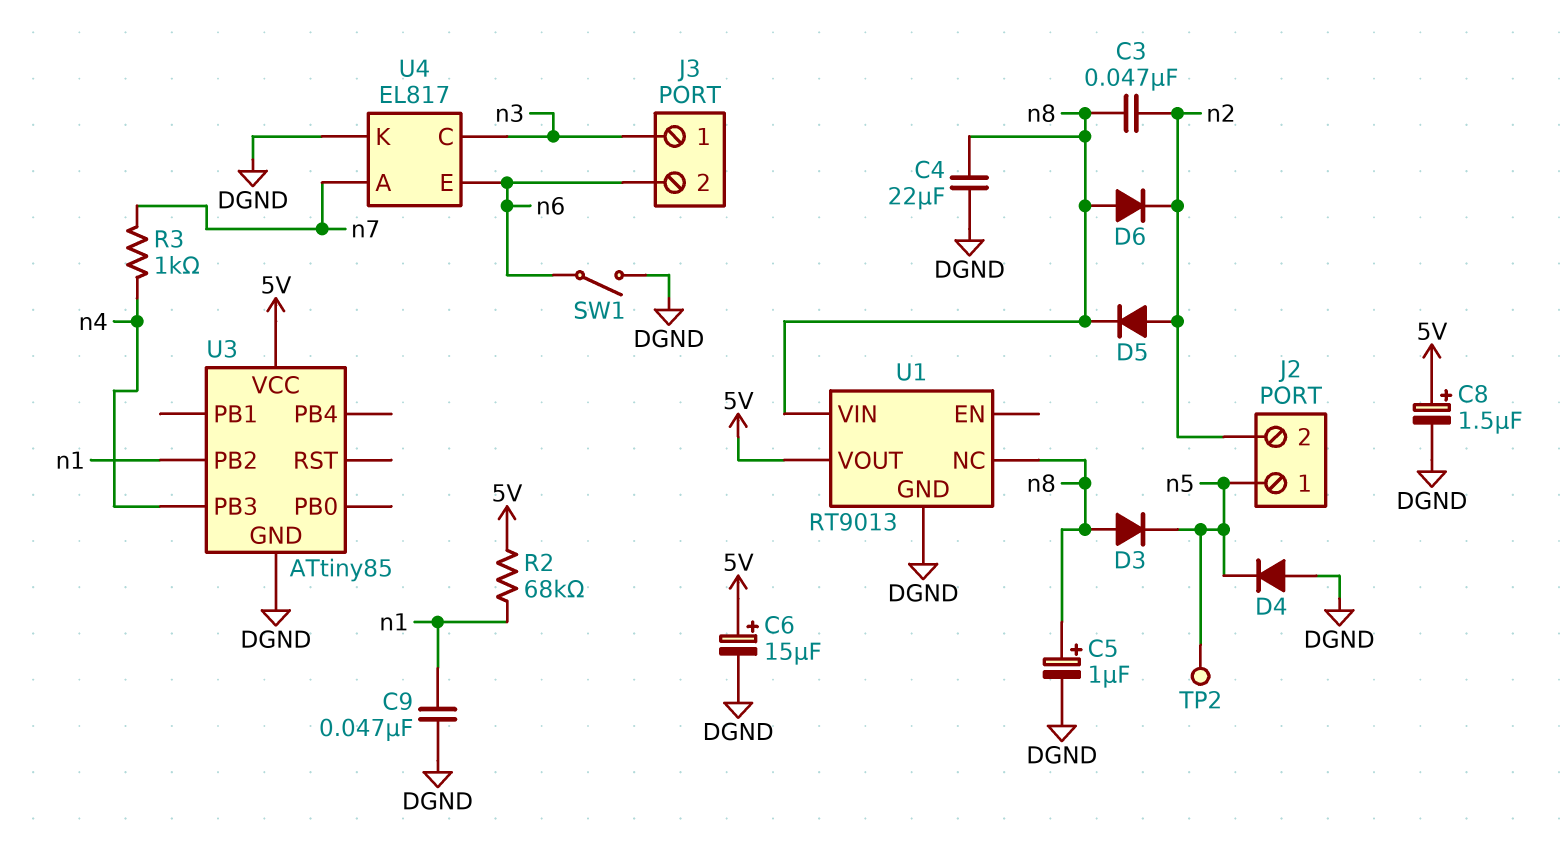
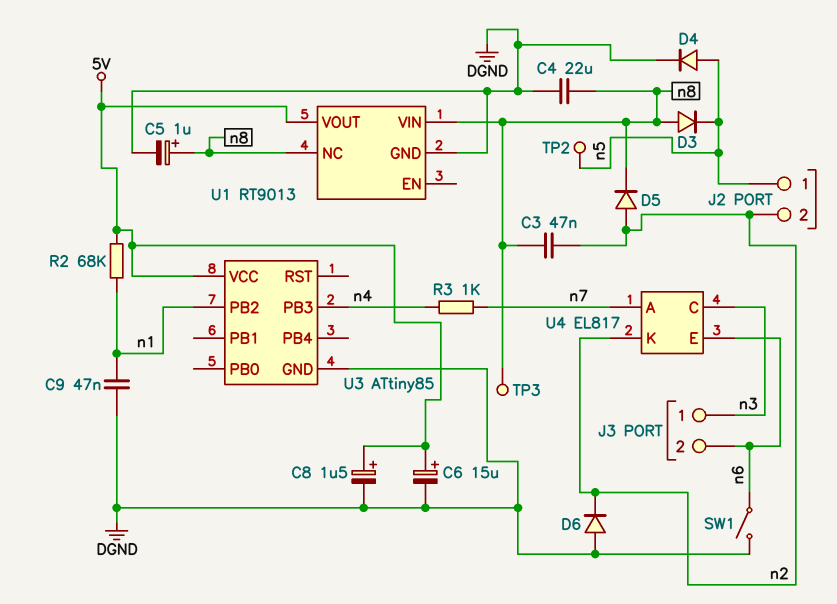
D4: diode (A DGND, K n5) -> diode (A n5, K DGND)
D6: diode (A n8, K n2) -> diode (A DGND, K n2)
TP3: none -> test point (n8)
U4 pin K: DGND -> n2

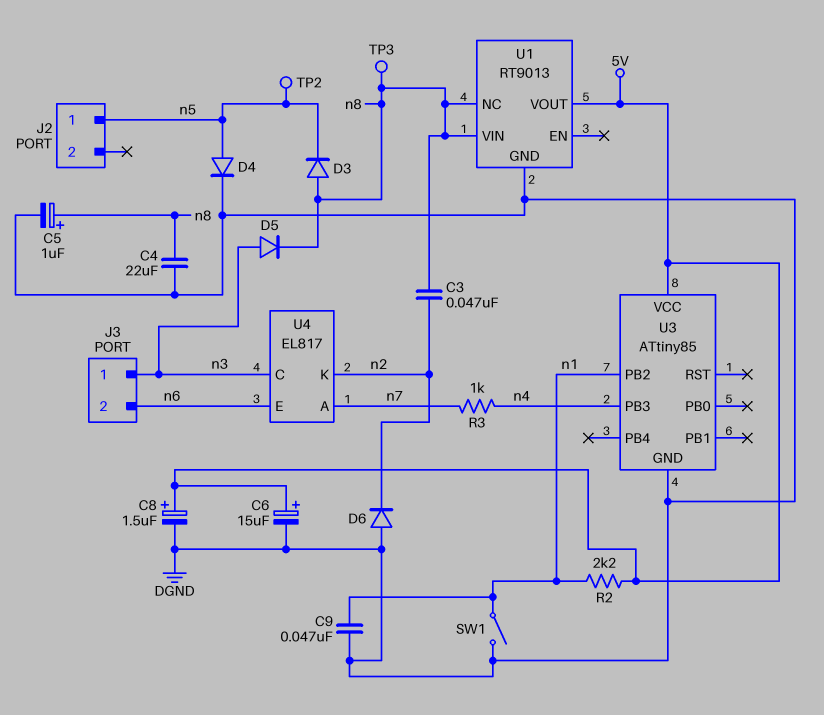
D5: diode (A n2, K n8) -> diode (A n3, K n8)
J2 pin 2: n2 -> none
R2: 68k (5V, n1) -> 2.2k (5V, n1)
SW1: switch (DGND, n6) -> switch (DGND, n1)

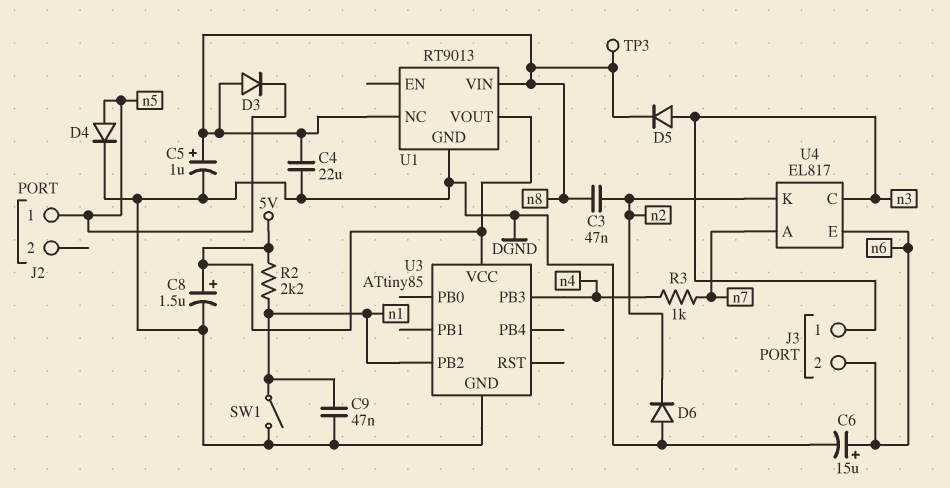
C6: 15uF (plus 5V, minus DGND) -> 15uF (plus n6, minus DGND)
TP2: test point (n5) -> none

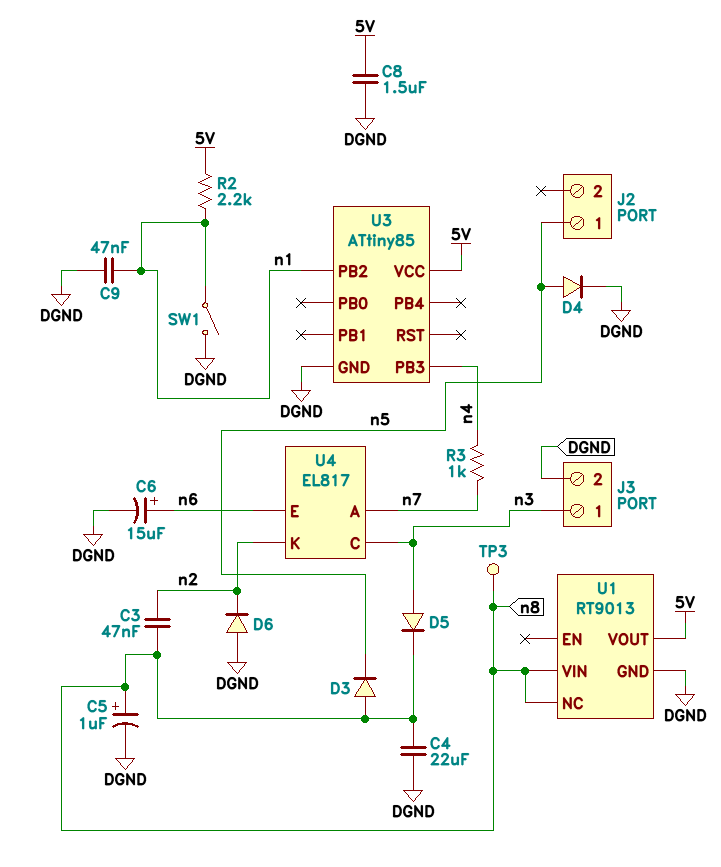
C8: 1.5uF (plus 5V, minus DGND) -> 1.5uF (5V, DGND)
J3 pin 2: n6 -> DGND

